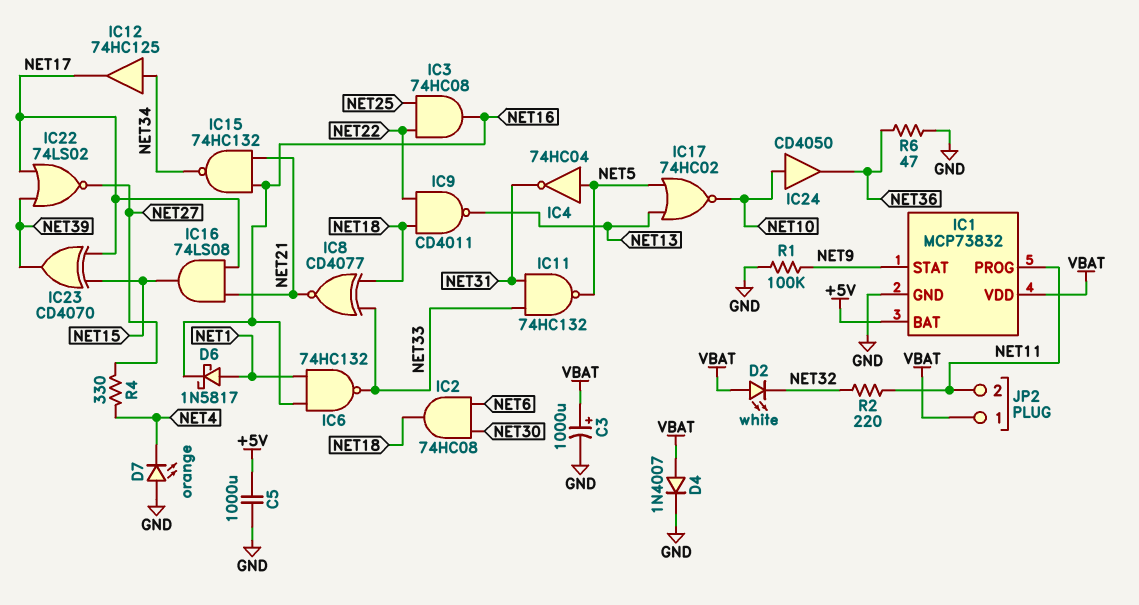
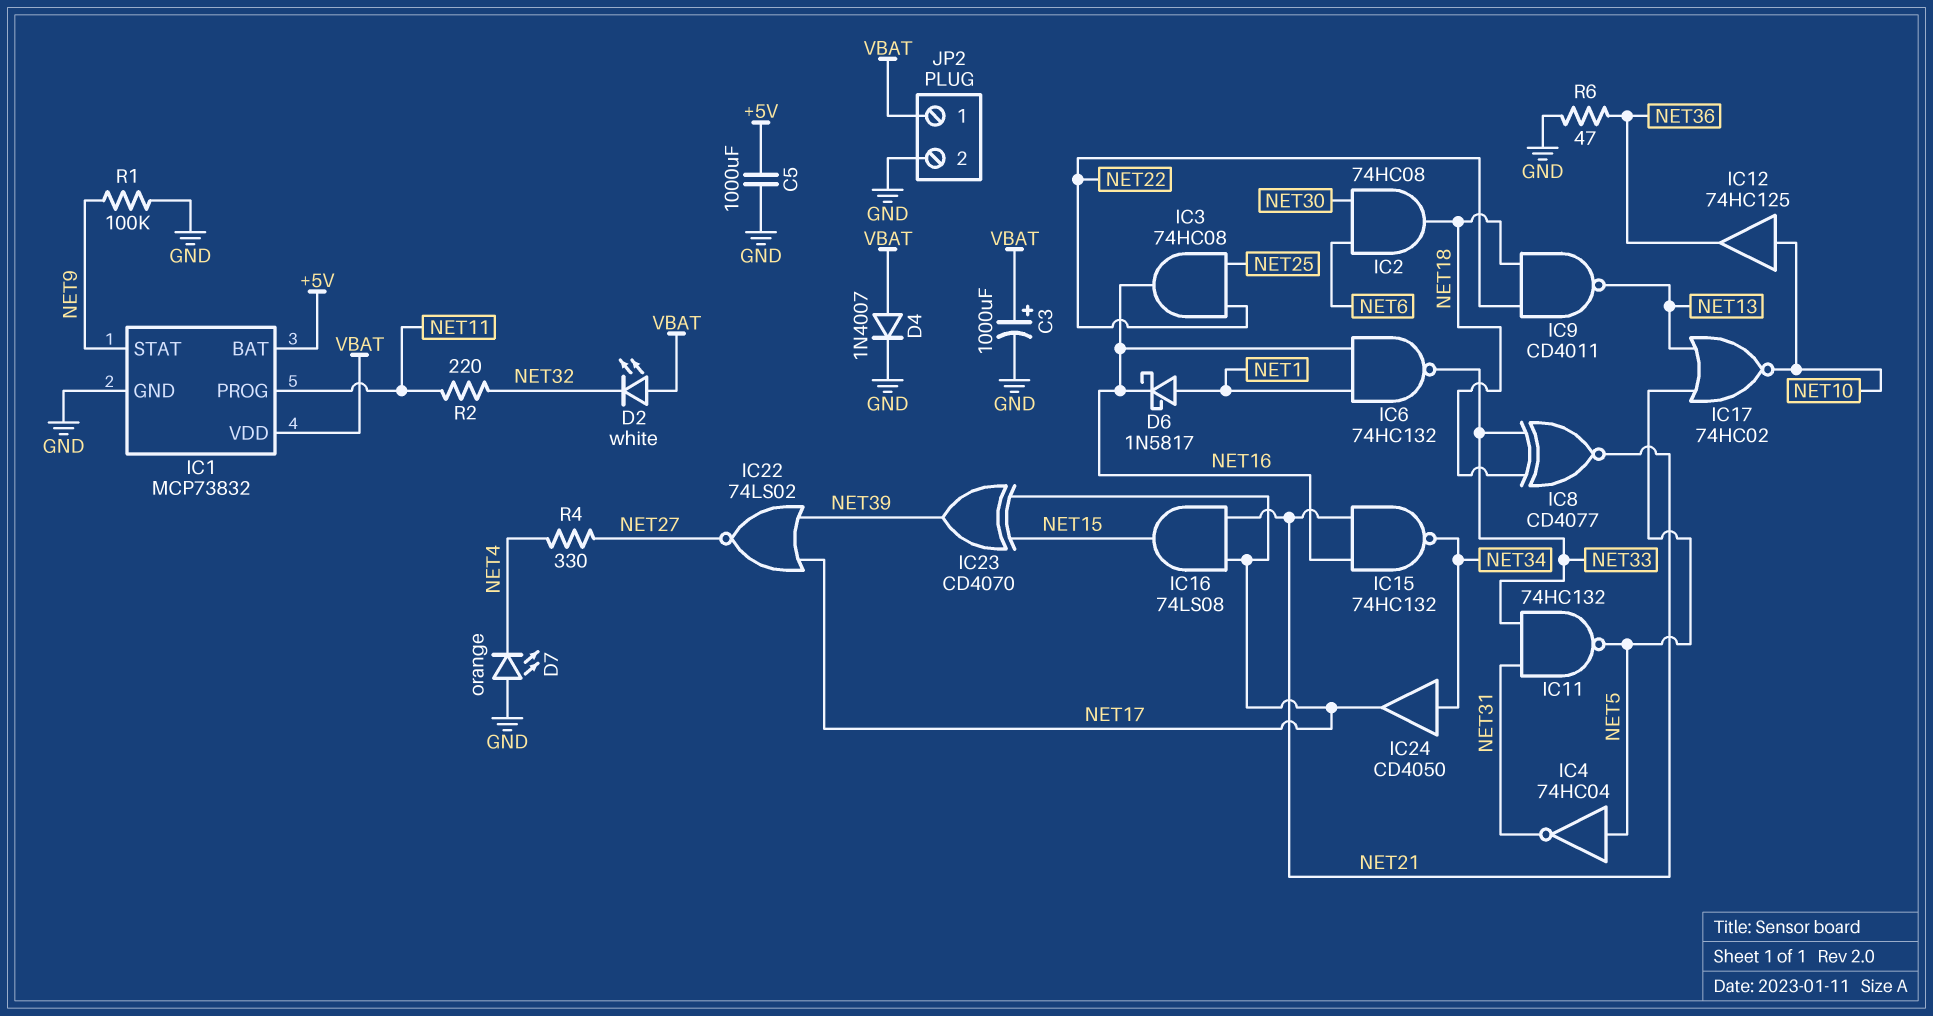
IC12: buffer 74HC125 (in NET34, out NET17) -> buffer 74HC125 (in NET10, out NET36)
IC24: buffer CD4050 (in NET10, out NET36) -> buffer CD4050 (in NET34, out NET17)
JP2 pin 2: NET11 -> GND

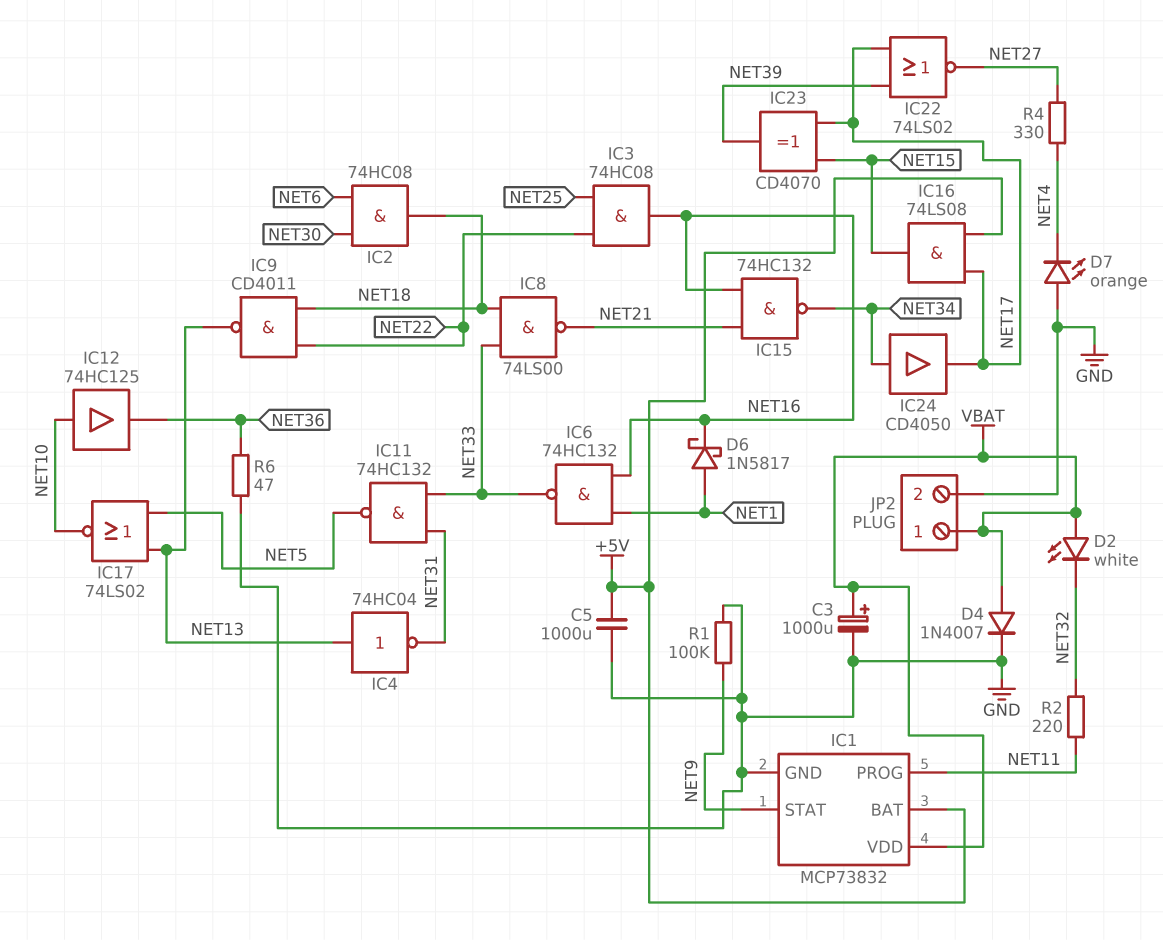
IC4: NOT 74HC04 (in NET5, out NET31) -> NOT 74HC04 (in NET13, out NET31)
IC8: XNOR CD4077 (in NET18, in NET33, out NET21) -> NAND 74LS00 (in NET18, in NET33, out NET21)
IC16: AND 74LS08 (in NET17, in NET21, out NET15) -> AND 74LS08 (in +5V, in NET17, out NET15)
IC17: NOR 74HC02 (in NET5, in NET13, out NET10) -> NOR 74LS02 (in NET5, in NET13, out NET10)

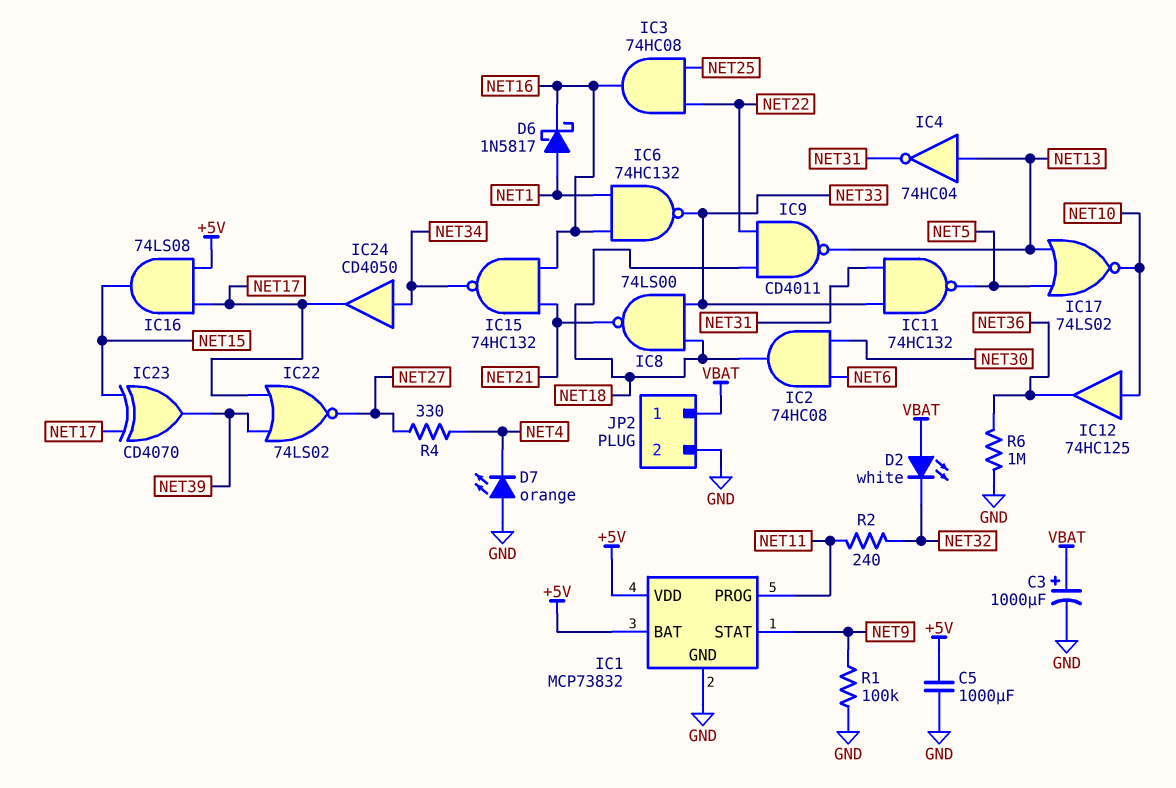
D4: diode 1N4007 (A VBAT, K GND) -> none
IC1 pin VDD: VBAT -> +5V
R2: 220 (NET11, NET32) -> 240 (NET11, NET32)
R6: 47 (GND, NET36) -> 1M (GND, NET36)

